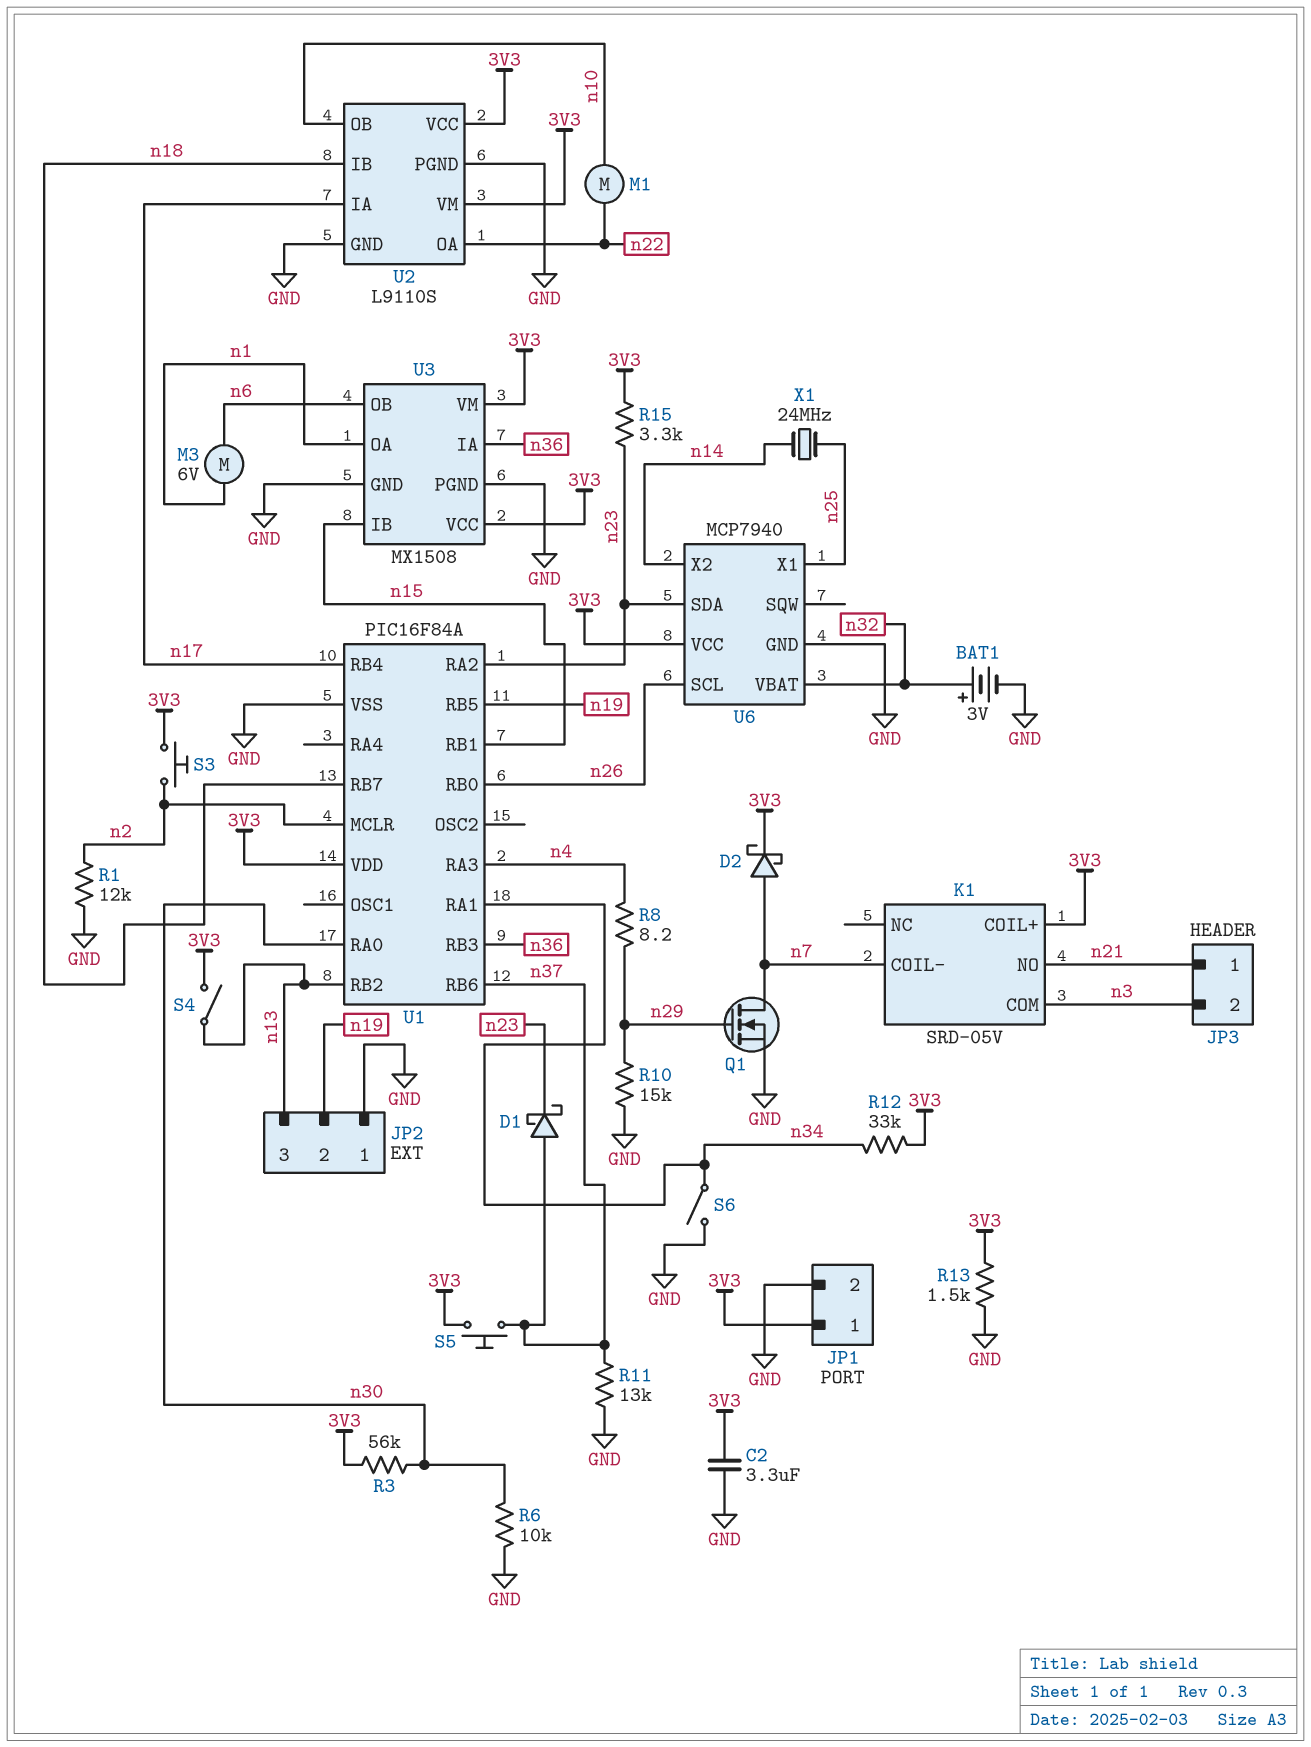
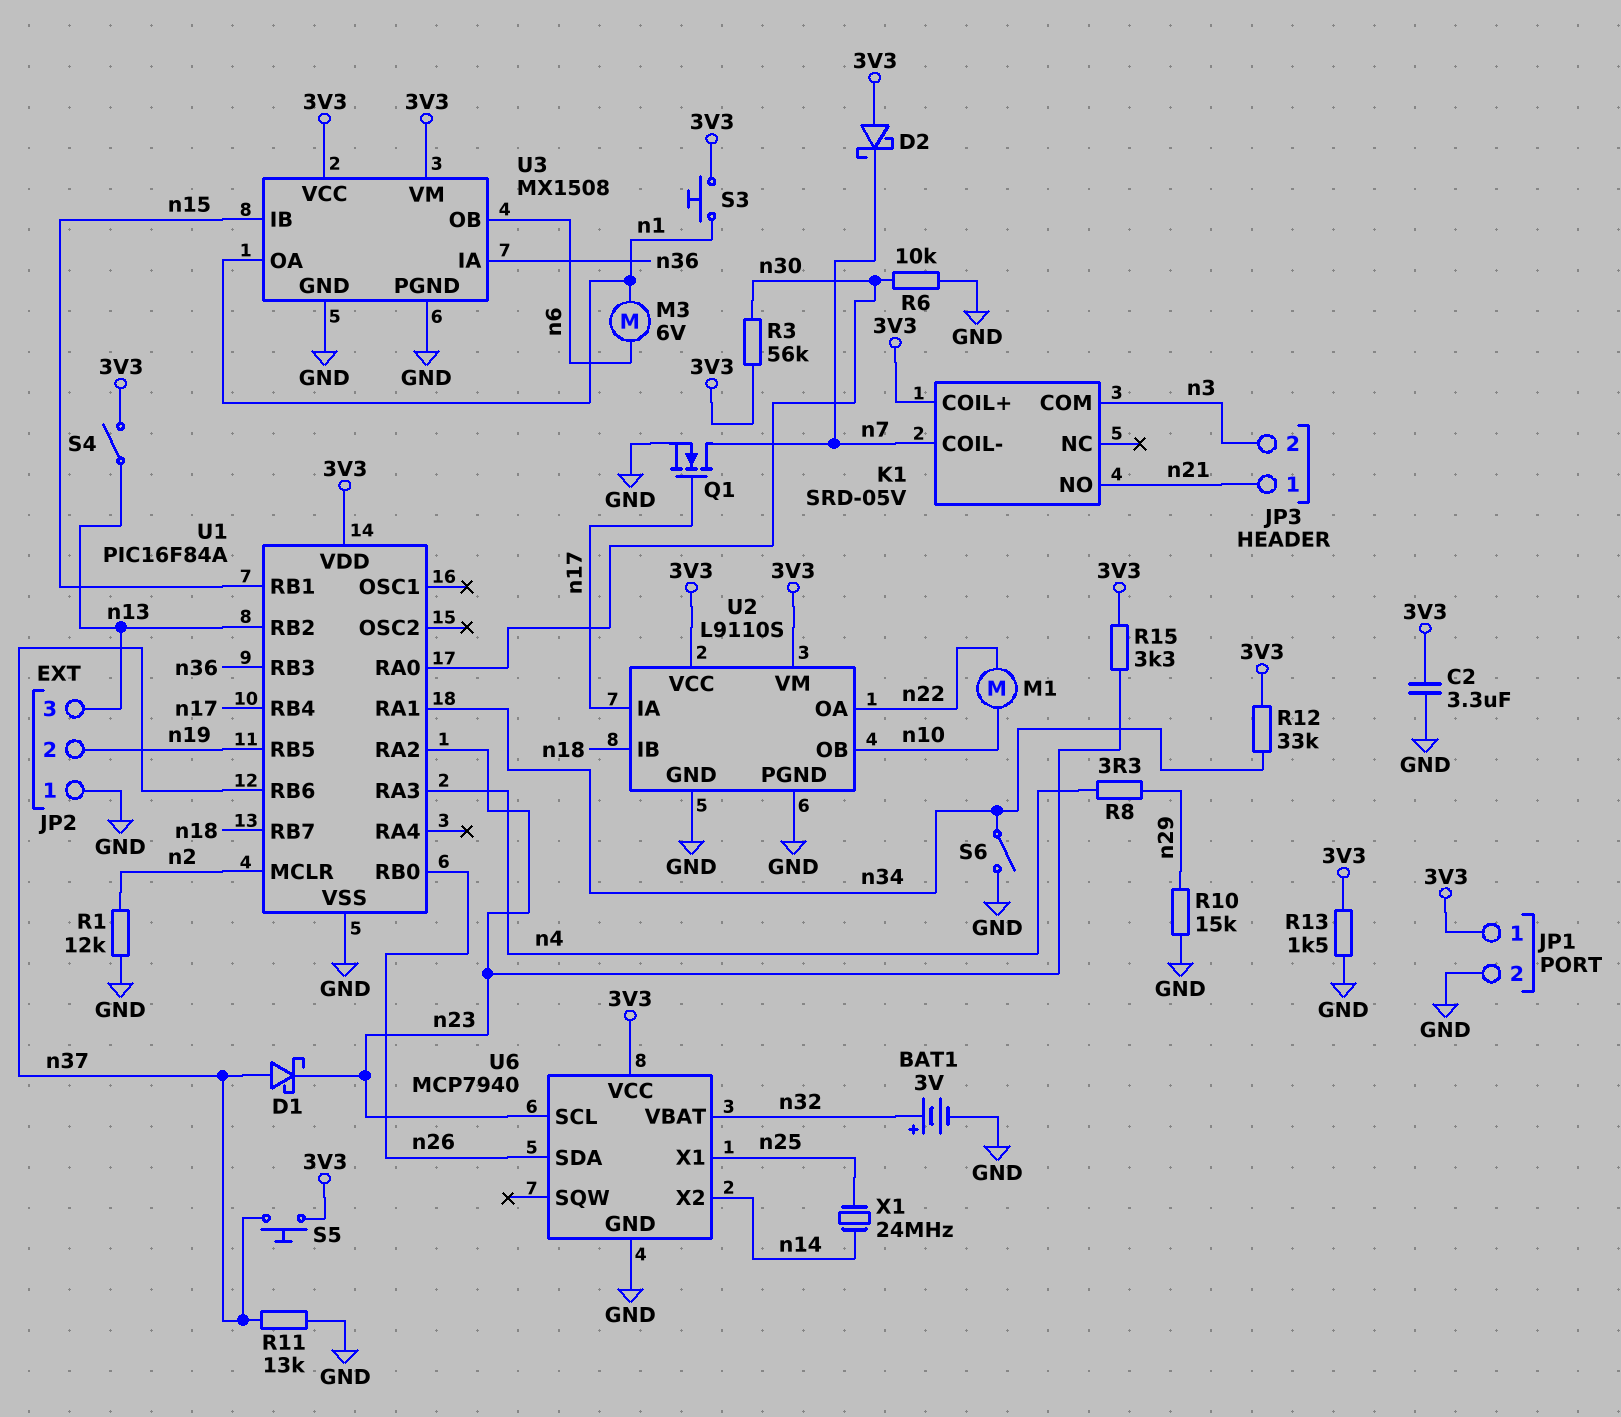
D2: schottky (A n7, K 3V3) -> schottky (A 3V3, K n7)
Q1: NMOS (G n29, D n7, S GND) -> NMOS (G n17, D n7, S GND)
R8: 8.2 (n4, n29) -> 3.3 (n4, n29)
S3: button (3V3, n2) -> button (3V3, n1)
U6 pin SCL: n26 -> n23
U6 pin SDA: n23 -> n26

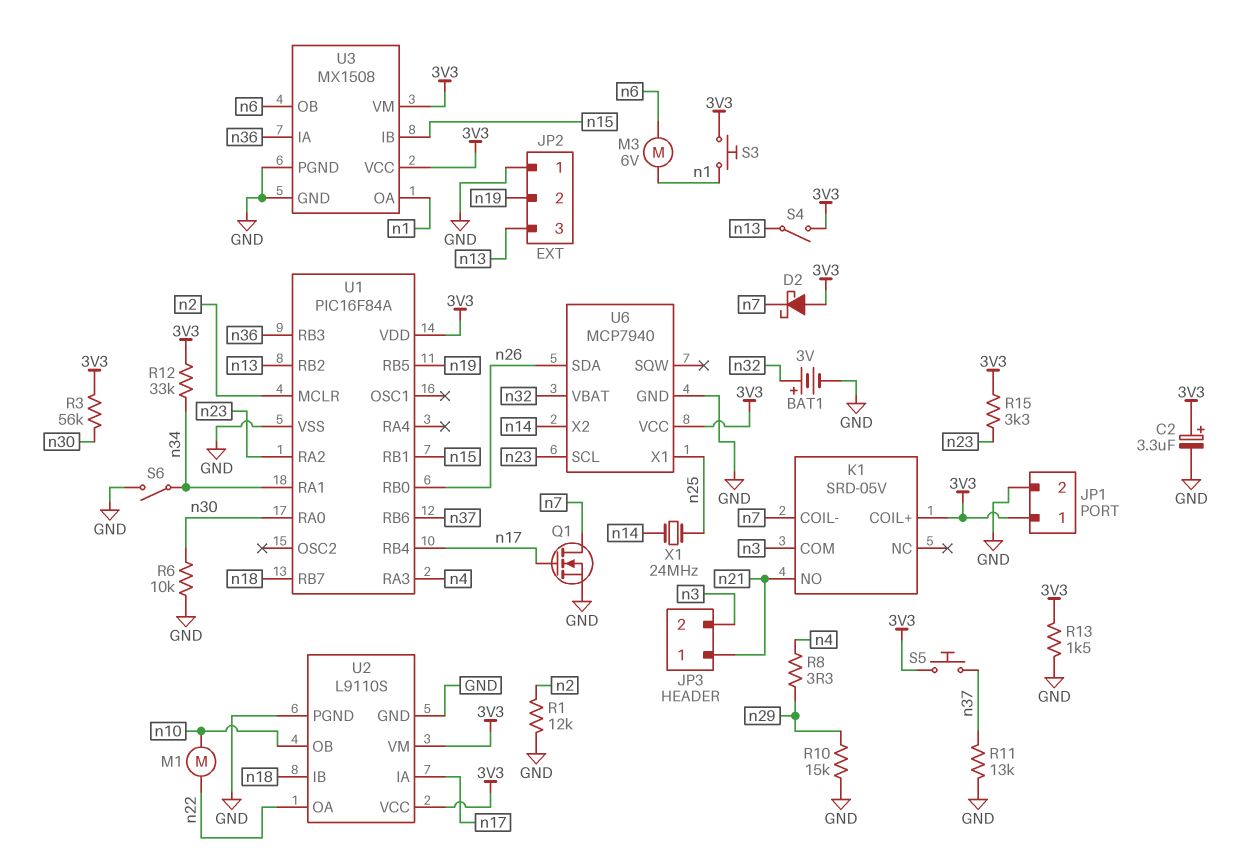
C2: 3.3uF (3V3, GND) -> 3.3uF (plus 3V3, minus GND)
D1: schottky (A n37, K n23) -> none

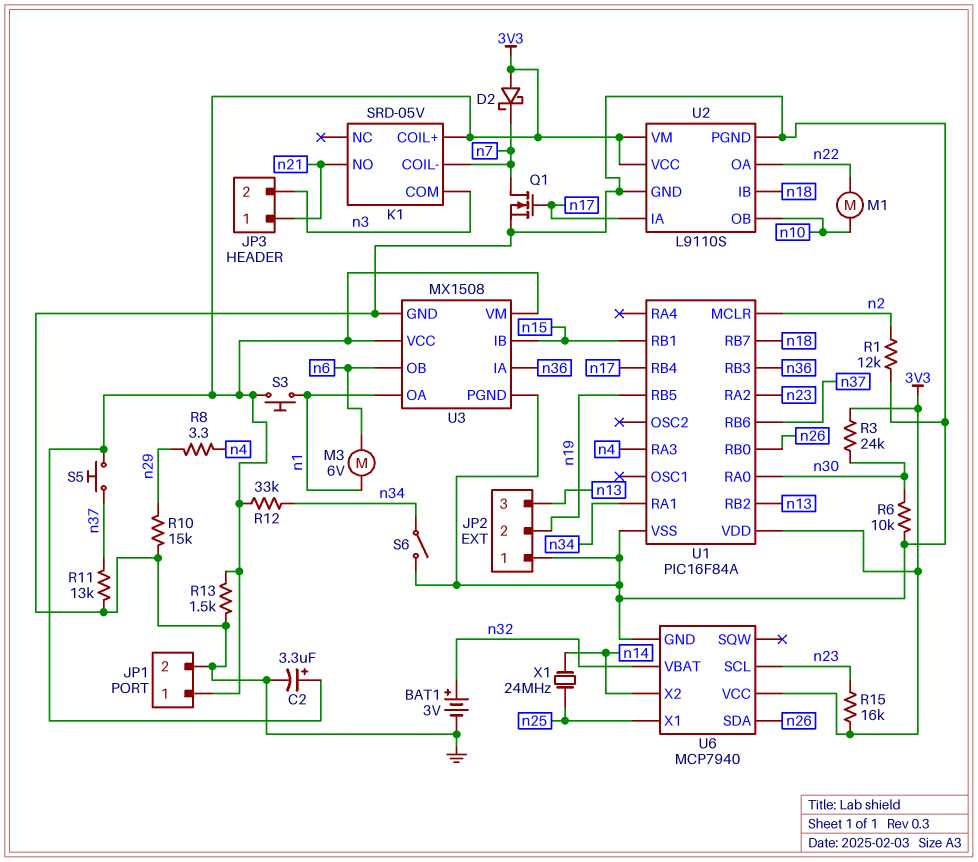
R3: 56k (3V3, n30) -> 24k (3V3, n30)
R15: 3.3k (3V3, n23) -> 16k (3V3, n23)
S4: switch (3V3, n13) -> none

